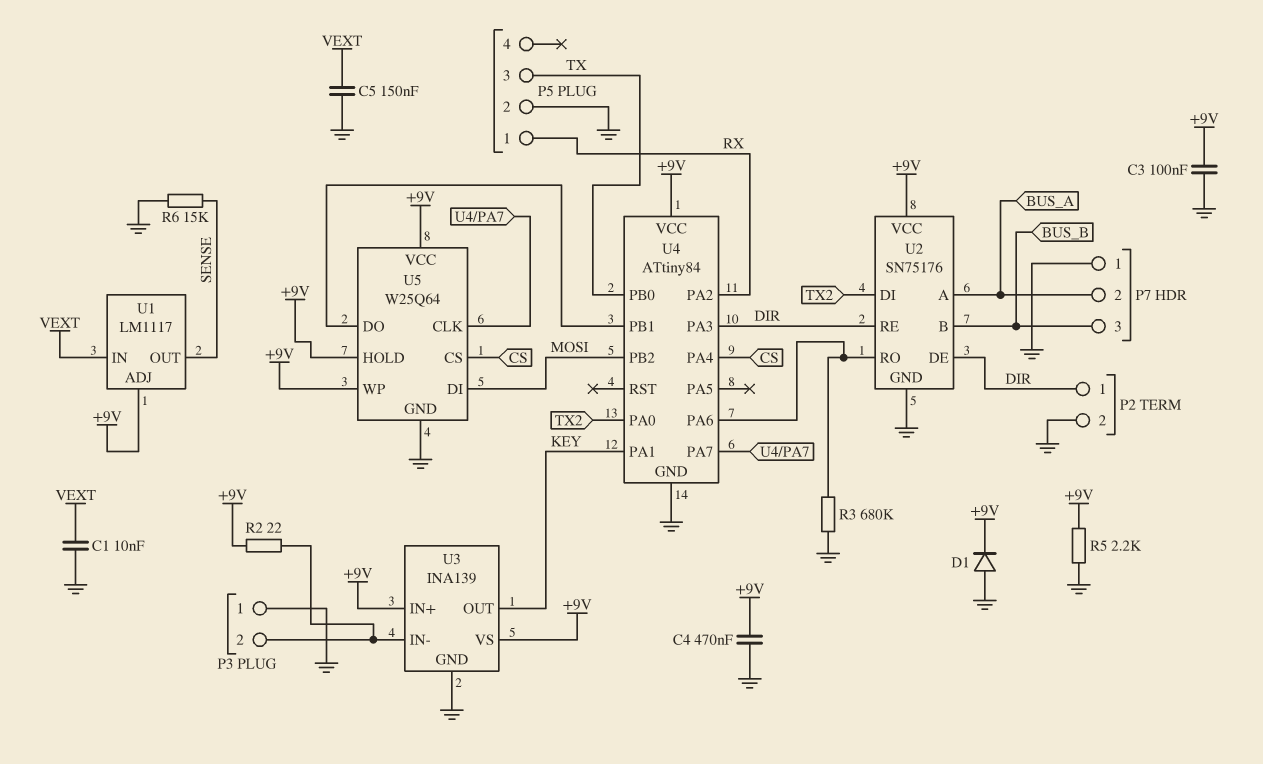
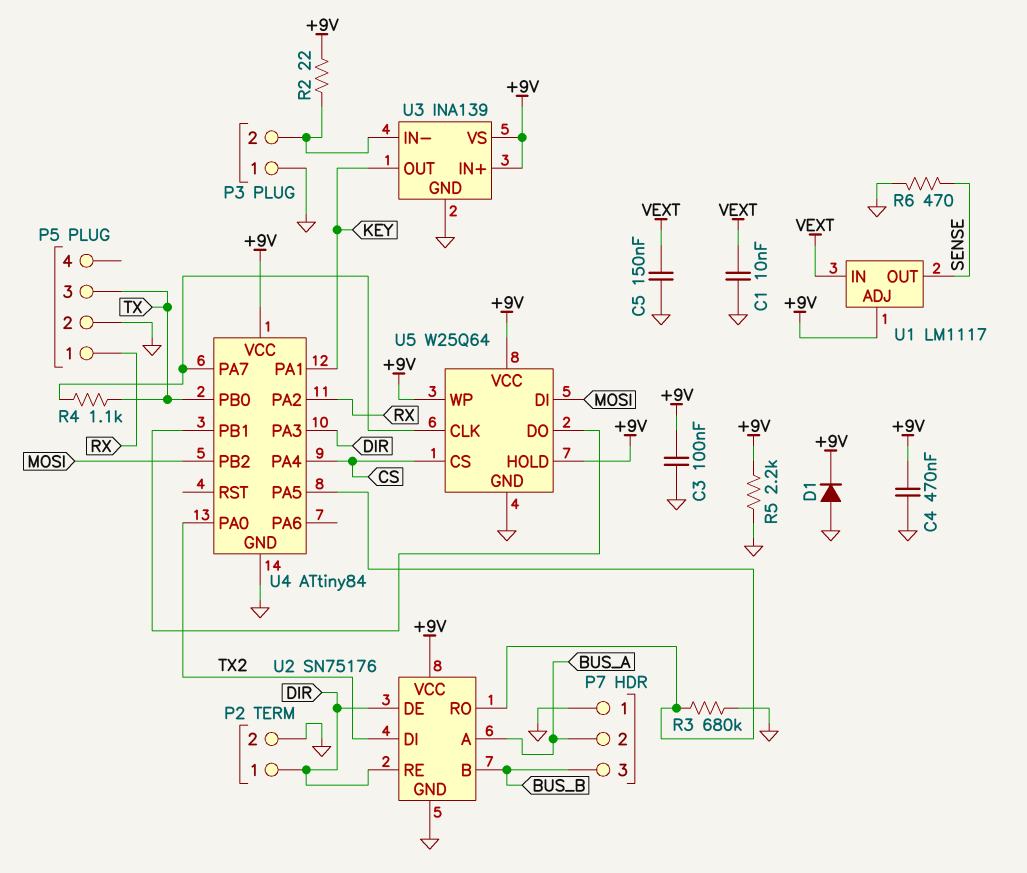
R4: none -> 1.1k (TX, U4/PA7)
R6: 15k (GND, SENSE) -> 470 (GND, SENSE)
U4 pin PA5: none -> U2/RO
U4 pin PA6: U2/RO -> none

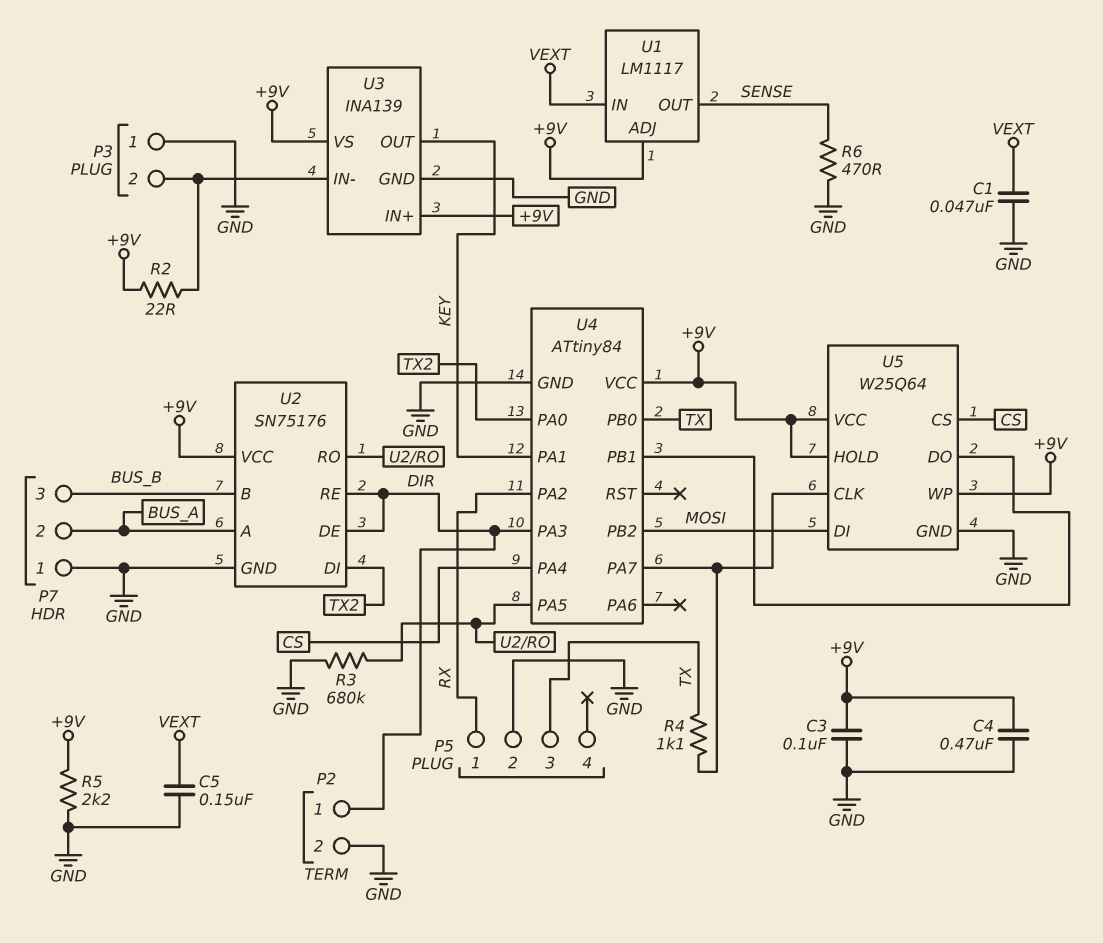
C1: 10nF (GND, VEXT) -> 47nF (GND, VEXT)
D1: diode (A GND, K +9V) -> none

